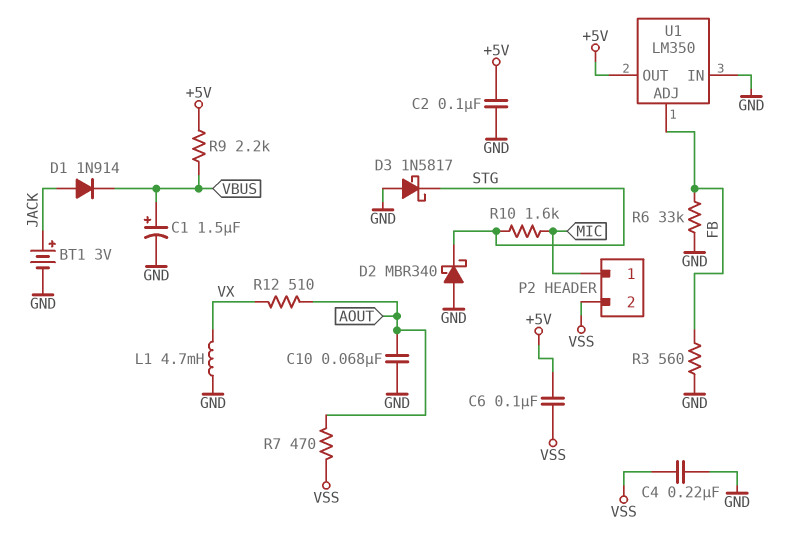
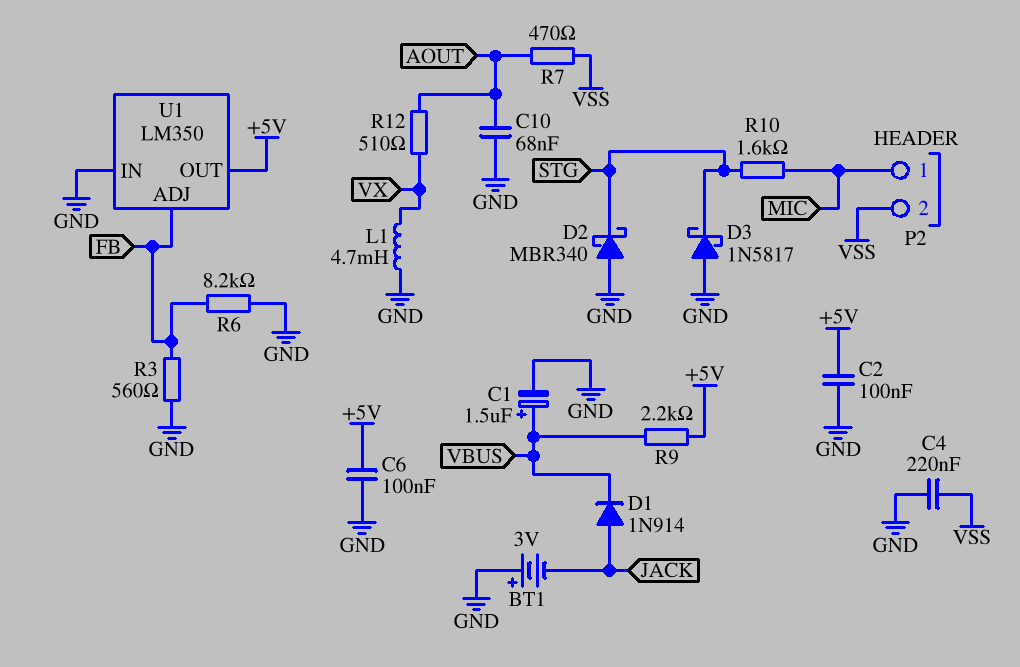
BT1: 3V (plus JACK, minus GND) -> 3V (plus GND, minus JACK)
C6: 100nF (+5V, VSS) -> 100nF (+5V, GND)
R6: 33k (FB, GND) -> 8.2k (FB, GND)

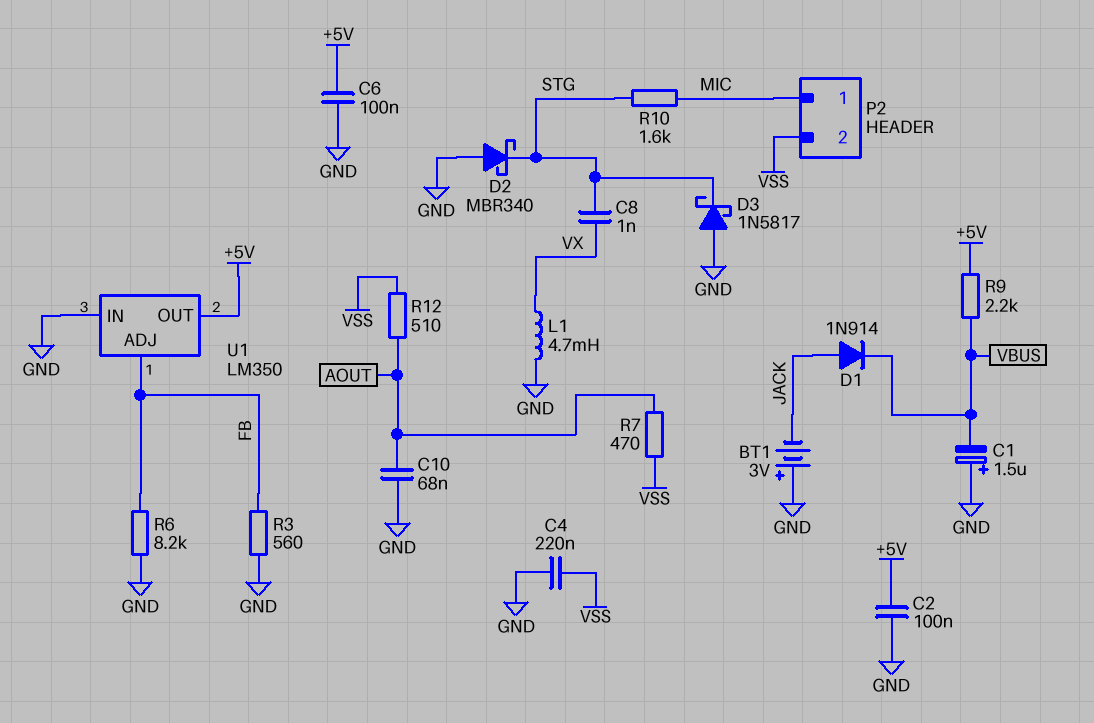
C1: 1.5uF (plus VBUS, minus GND) -> 1.5uF (plus GND, minus VBUS)
C8: none -> 1nF (STG, VX)
R12: 510 (AOUT, VX) -> 510 (AOUT, VSS)

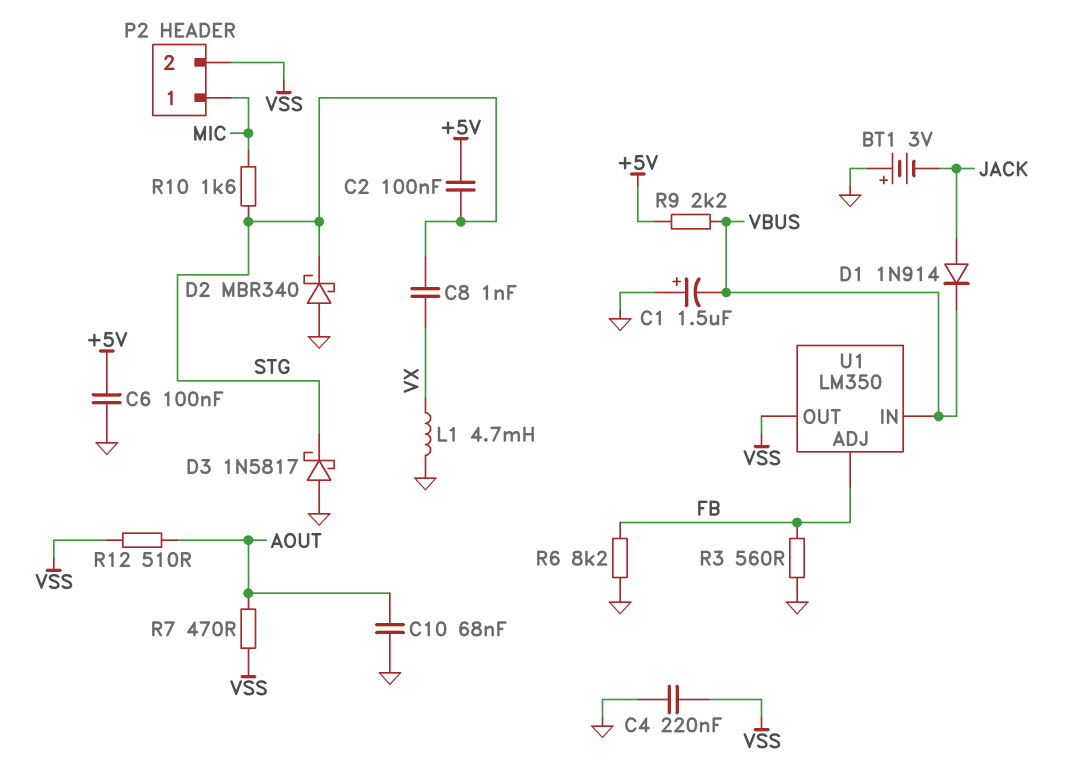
C2: 100nF (+5V, GND) -> 100nF (+5V, STG)
U1 pin IN: GND -> VBUS
U1 pin OUT: +5V -> VSS

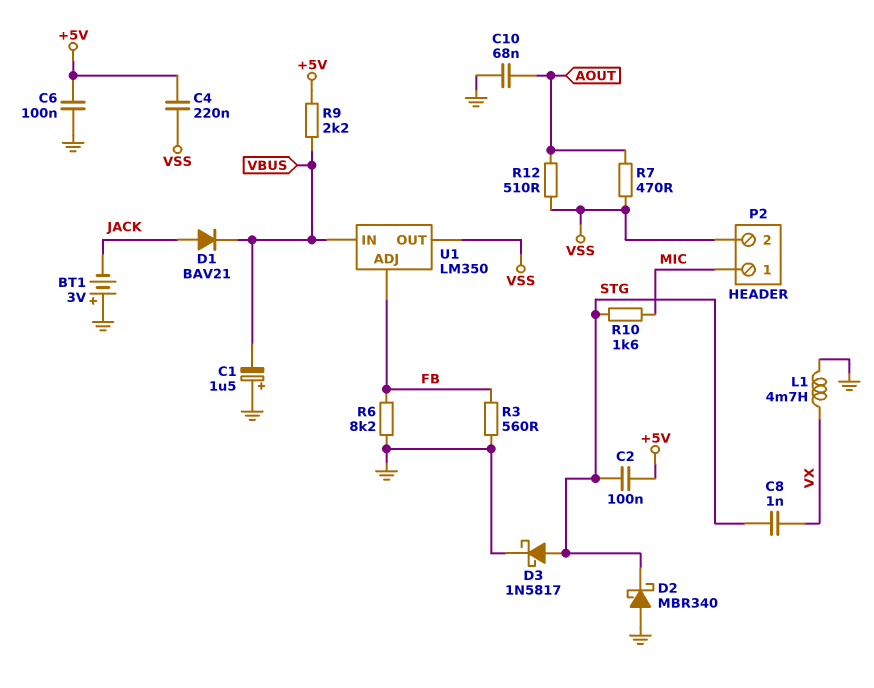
C4: 220nF (GND, VSS) -> 220nF (+5V, VSS)
D1: diode 1N914 (A JACK, K VBUS) -> diode BAV21 (A JACK, K VBUS)
D3: schottky 1N5817 (A GND, K STG) -> schottky 1N5817 (A STG, K GND)

